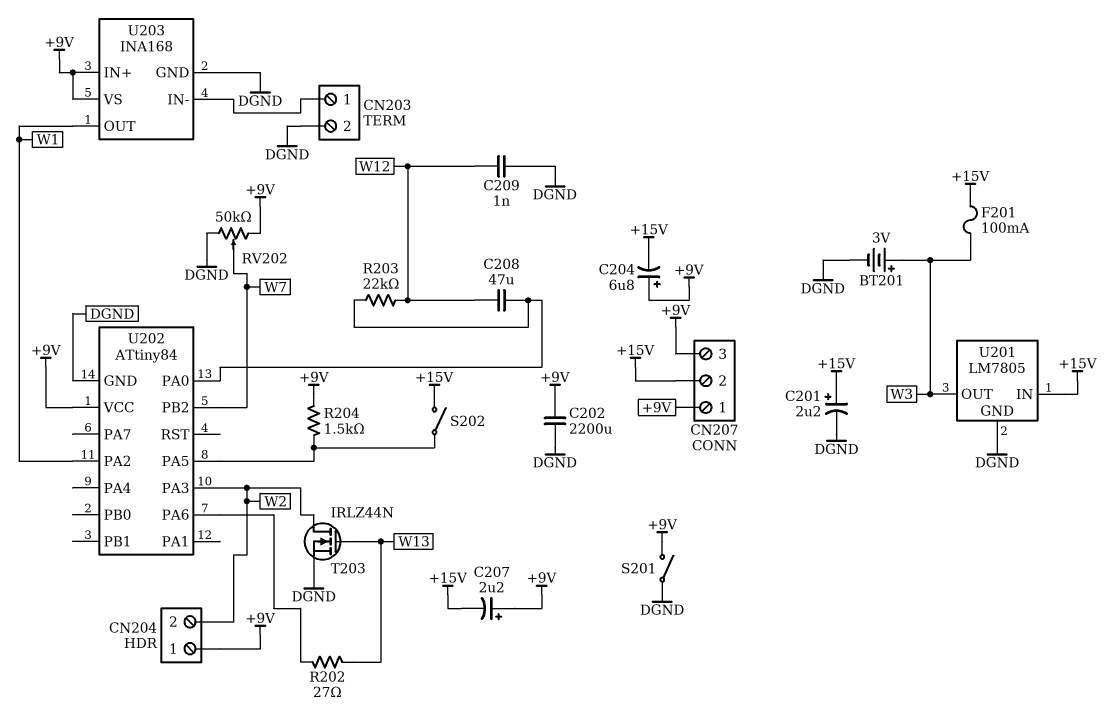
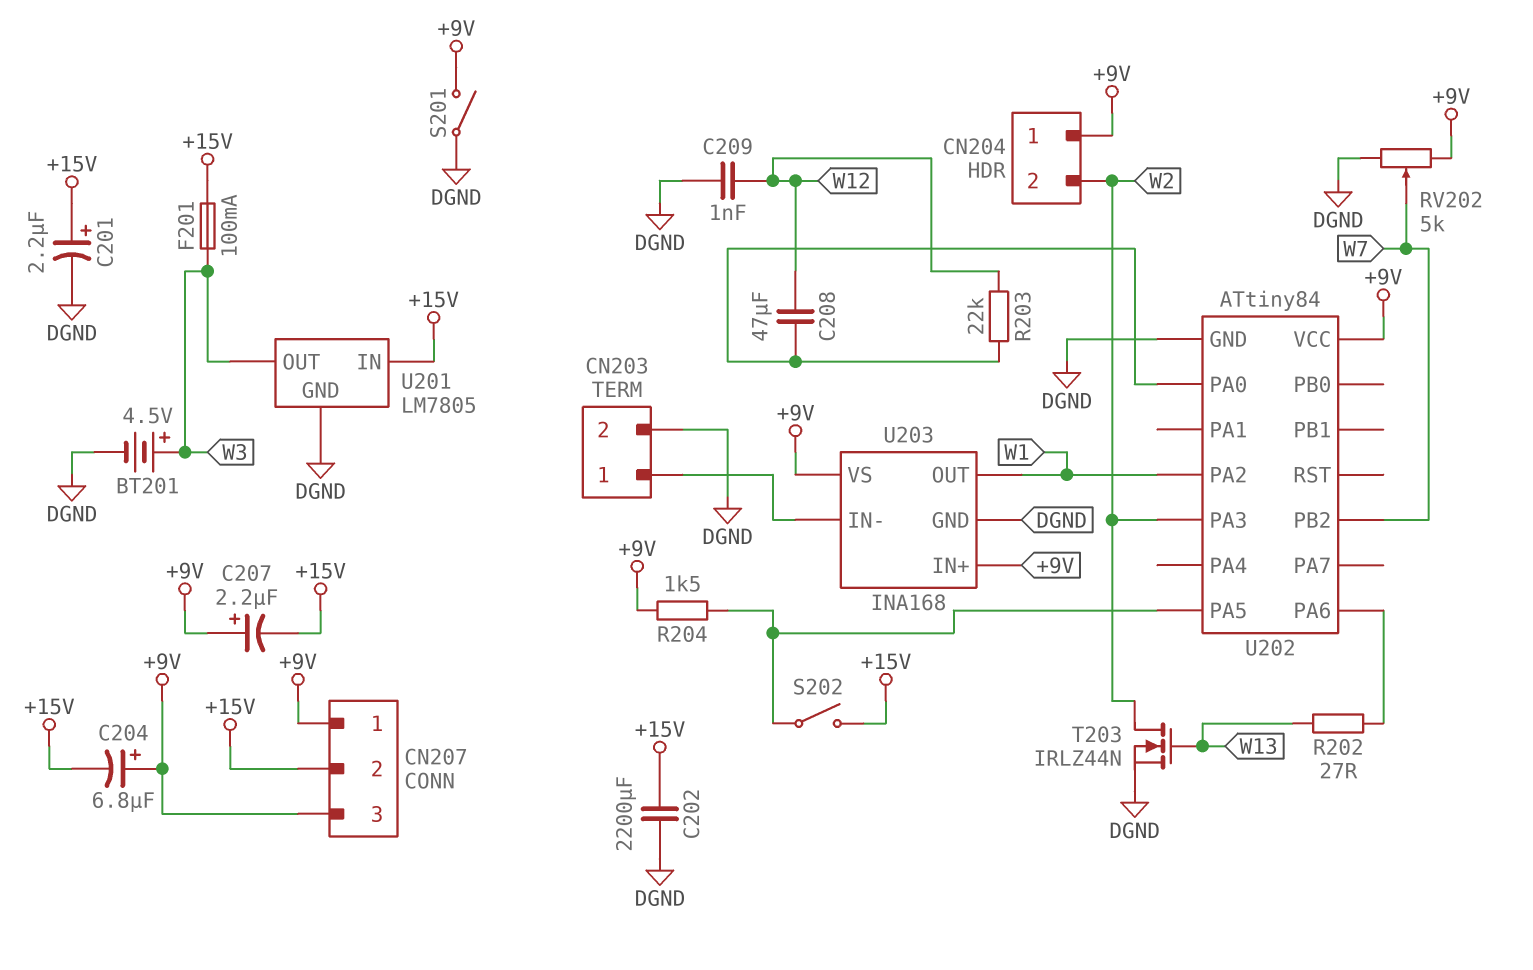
BT201: 3V (plus W3, minus DGND) -> 4.5V (plus W3, minus DGND)
C202: 2200uF (+9V, DGND) -> 2200uF (+15V, DGND)
RV202: 50k (+9V, DGND, wiper W7) -> 5k (+9V, DGND, wiper W7)

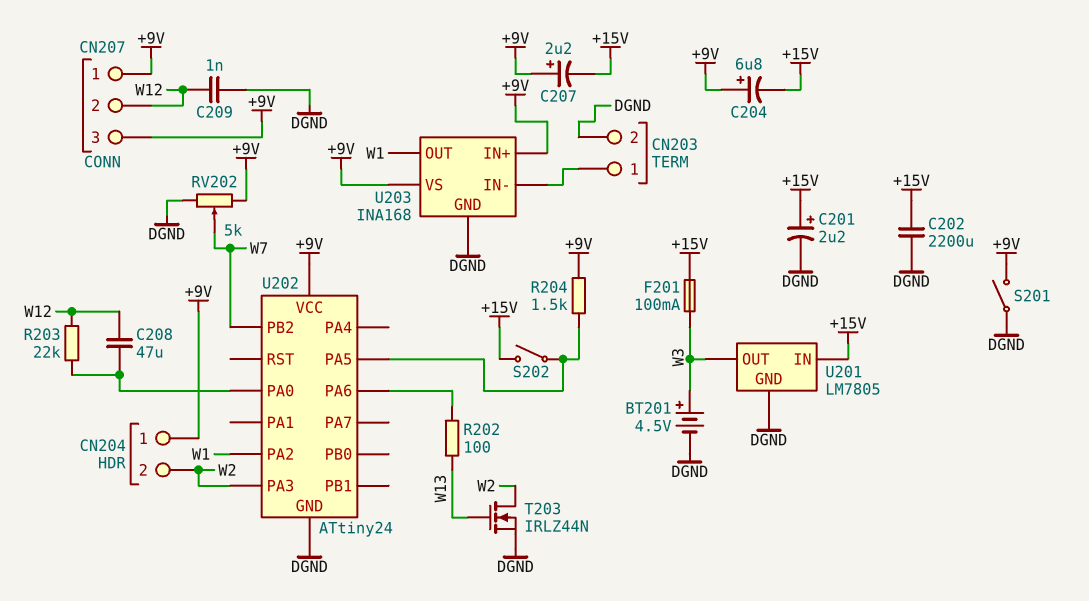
CN207 pin 2: +15V -> W12
R202: 27 (U202/PA6, W13) -> 100 (U202/PA6, W13)
U202: ATtiny84 -> ATtiny24

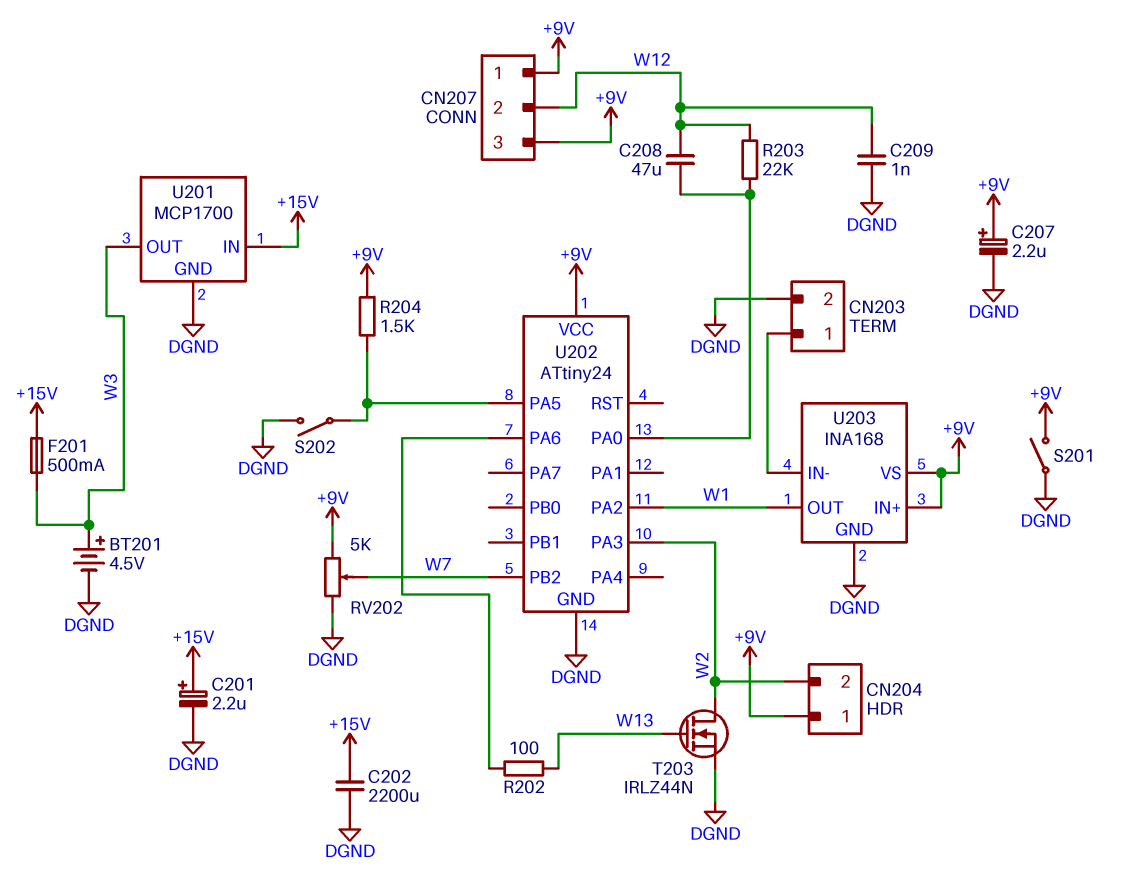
C204: 6.8uF (plus +9V, minus +15V) -> none
C207: 2.2uF (plus +9V, minus +15V) -> 2.2uF (plus +9V, minus DGND)
F201: 100mA (+15V, W3) -> 500mA (+15V, W3)
S202: switch (+15V, U202/PA5) -> switch (DGND, U202/PA5)
U201: LM7805 -> MCP1700

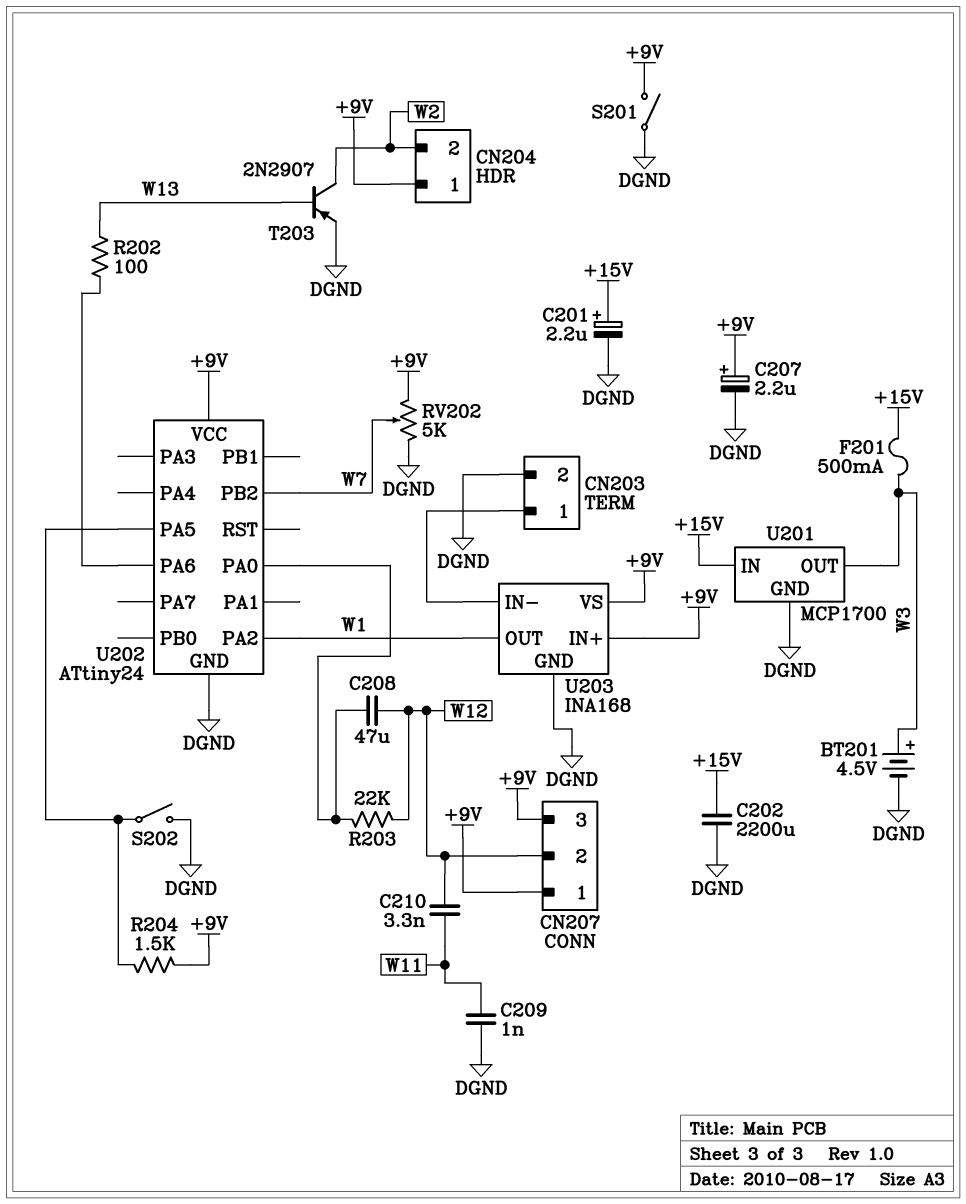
C209: 1nF (DGND, W12) -> 1nF (DGND, W11)
C210: none -> 3.3nF (W11, W12)
T203: NMOS IRLZ44N (G W13, D W2, S DGND) -> PNP 2N2907 (B W13, C W2, E DGND)
U202 pin PA3: W2 -> none

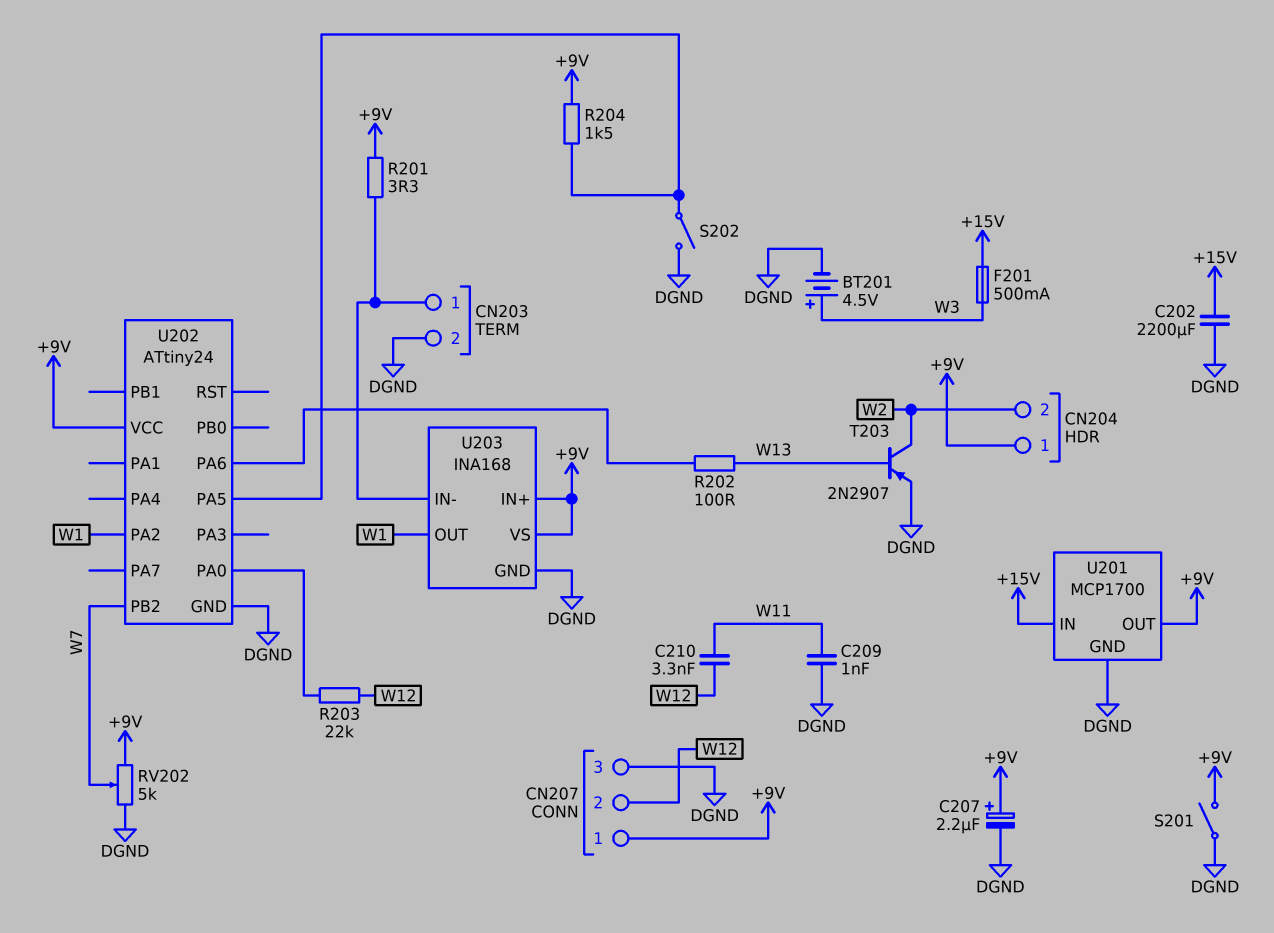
C201: 2.2uF (plus +15V, minus DGND) -> none
C208: 47uF (U202/PA0, W12) -> none
CN207 pin 3: +9V -> DGND
R201: none -> 3.3 (+9V, CN203/1)
U201 pin OUT: W3 -> +9V

